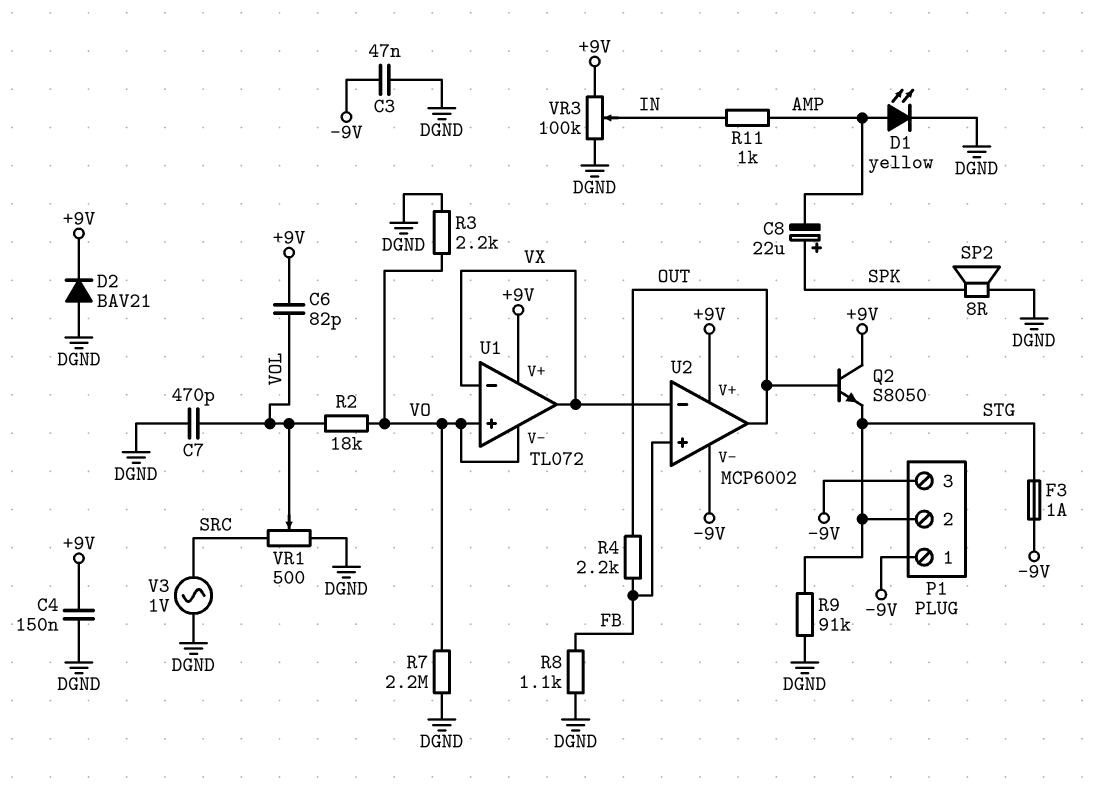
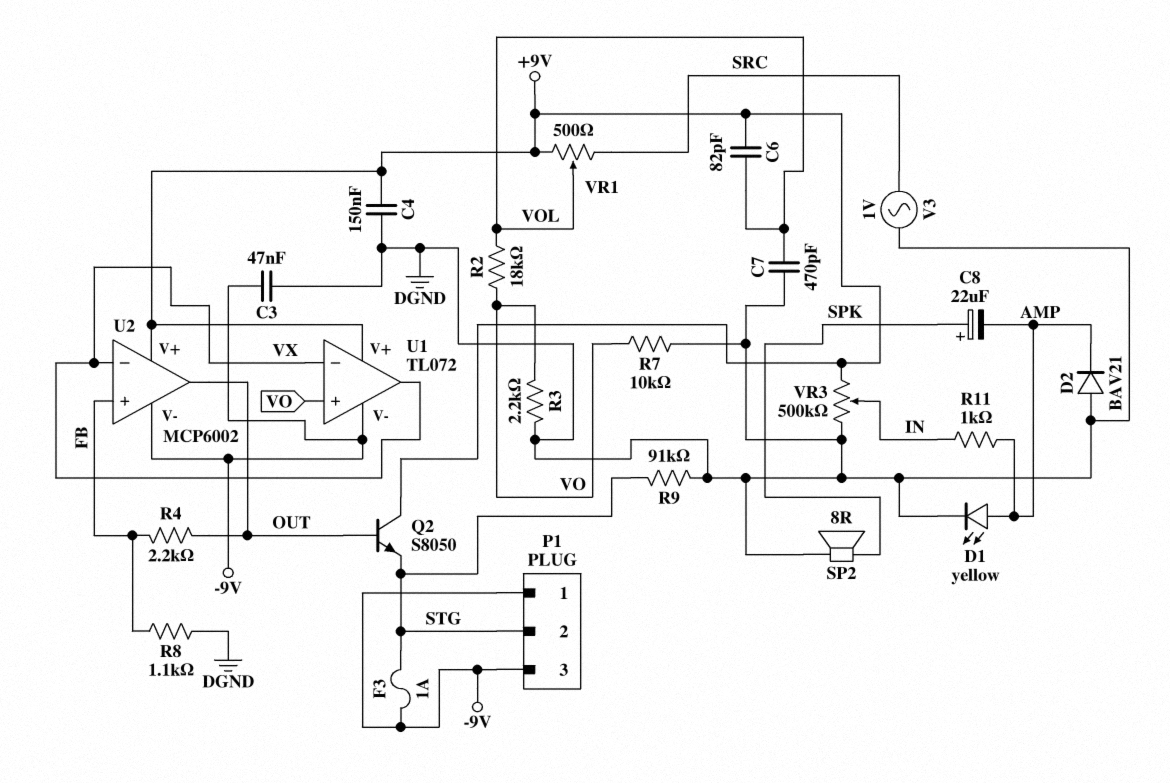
D2: diode BAV21 (A DGND, K +9V) -> diode BAV21 (A DGND, K AMP)
R7: 2.2M (DGND, VO) -> 10k (DGND, VO)
U1 pin V-: VO -> -9V
VR1: 500 (DGND, SRC, wiper VOL) -> 500 (+9V, SRC, wiper VOL)
VR3: 100k (+9V, DGND, wiper IN) -> 500k (+9V, DGND, wiper IN)

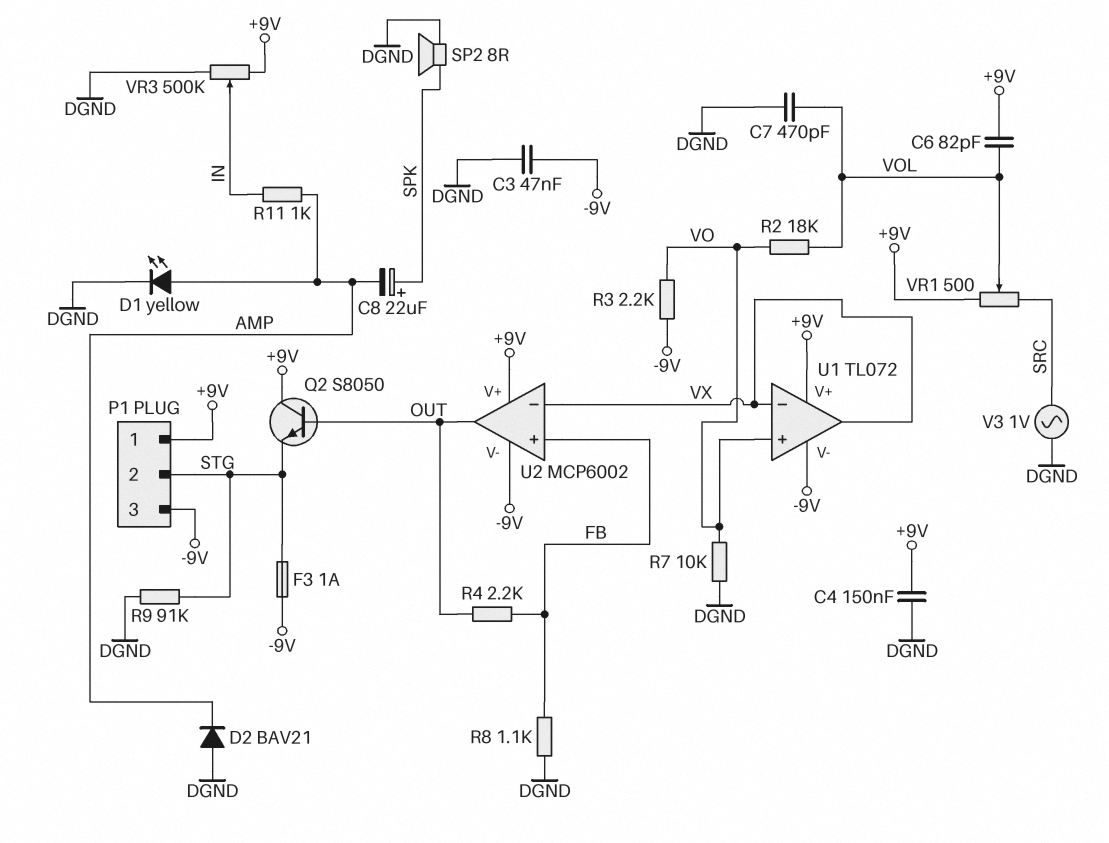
P1 pin 1: -9V -> +9V
R3: 2.2k (DGND, VO) -> 2.2k (-9V, VO)

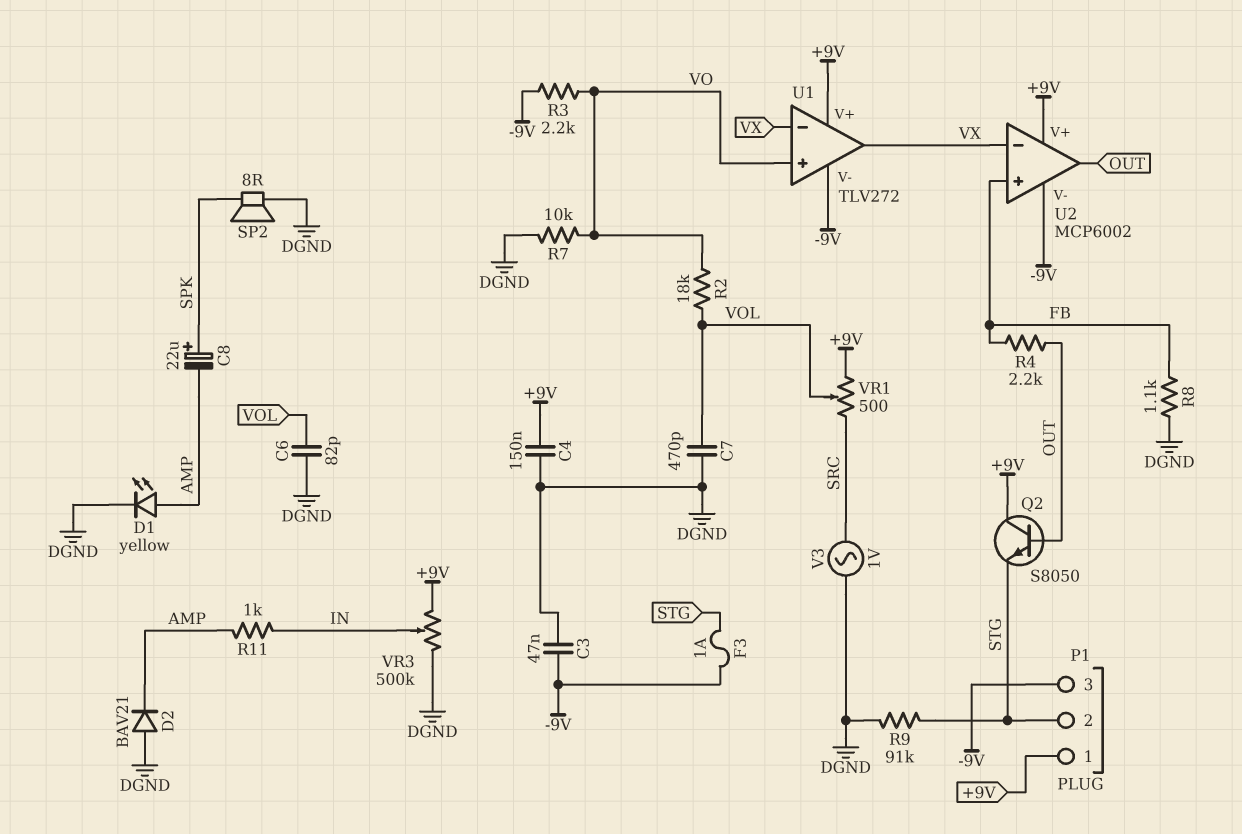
C6: 82pF (+9V, VOL) -> 82pF (DGND, VOL)
U1: TL072 -> TLV272

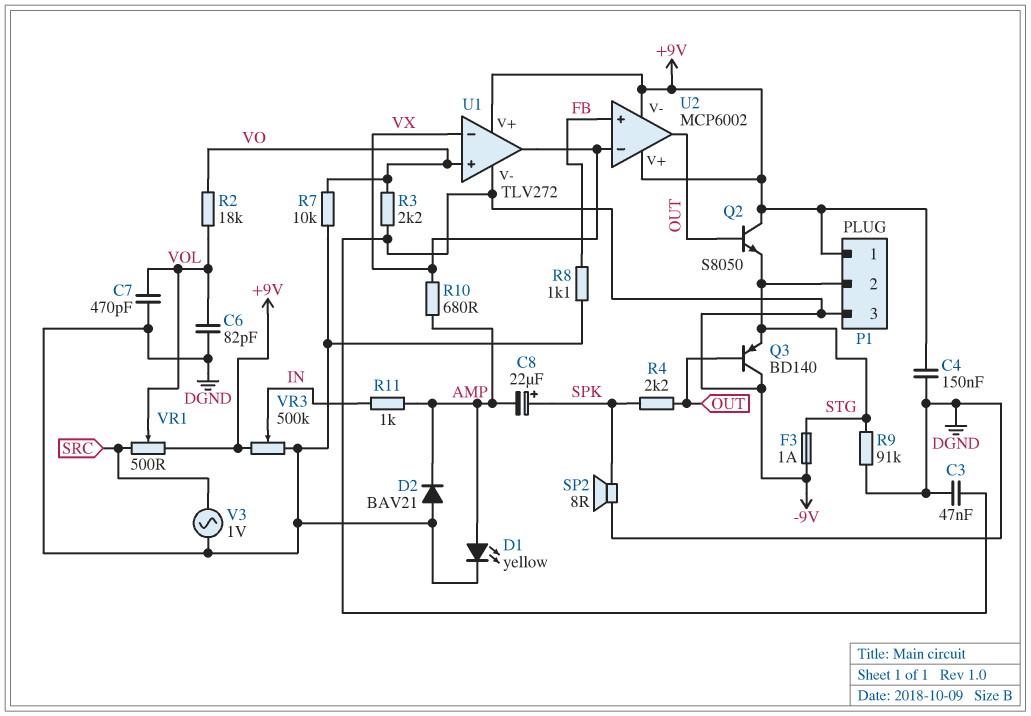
Q3: none -> PNP BD140 (B OUT, C -9V, E STG)
R4: 2.2k (FB, OUT) -> 2.2k (OUT, SPK)
R10: none -> 680 (AMP, VX)
U2 pin V-: -9V -> +9V

